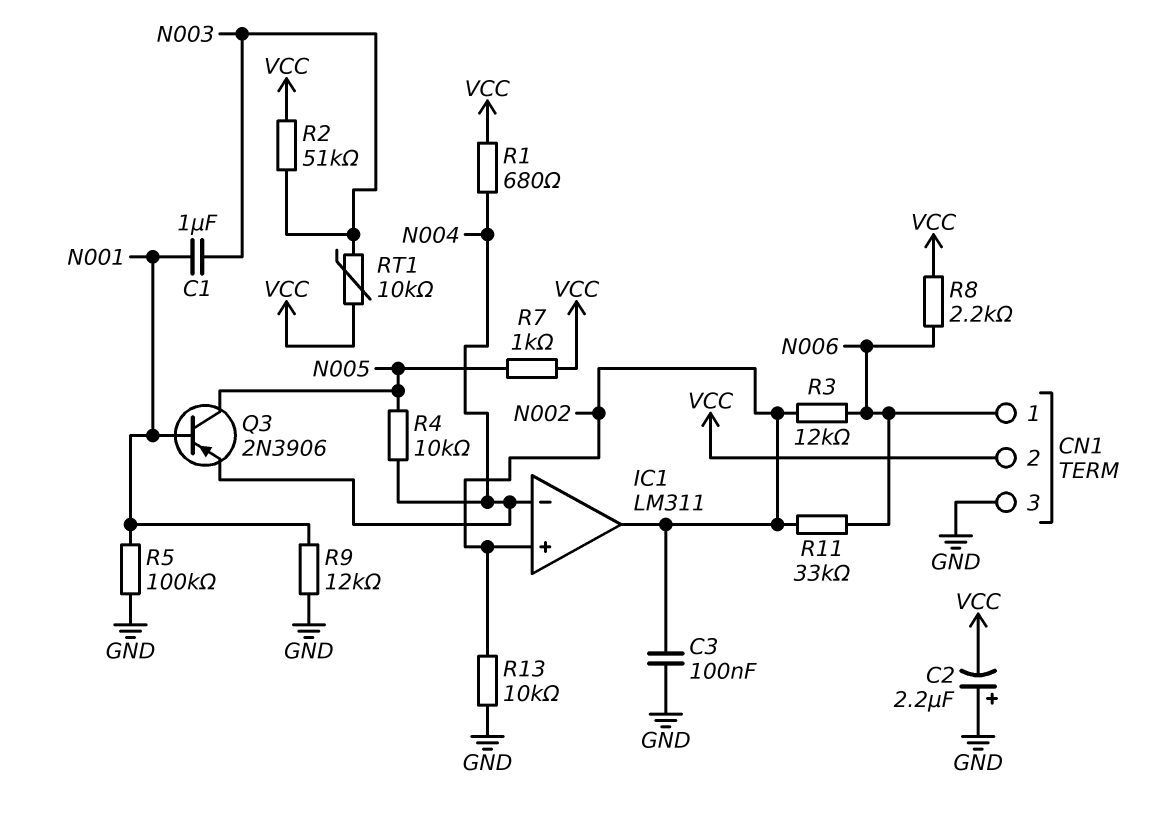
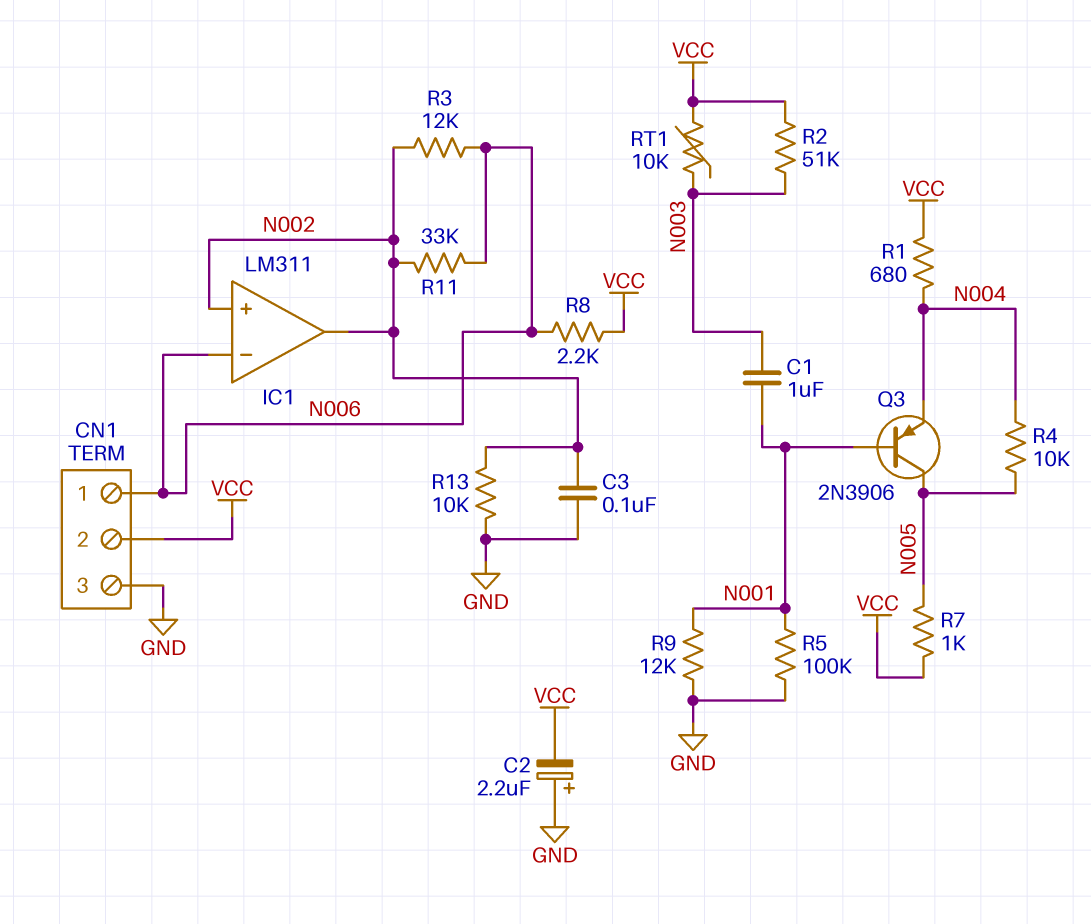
IC1 pin in-: N004 -> N006

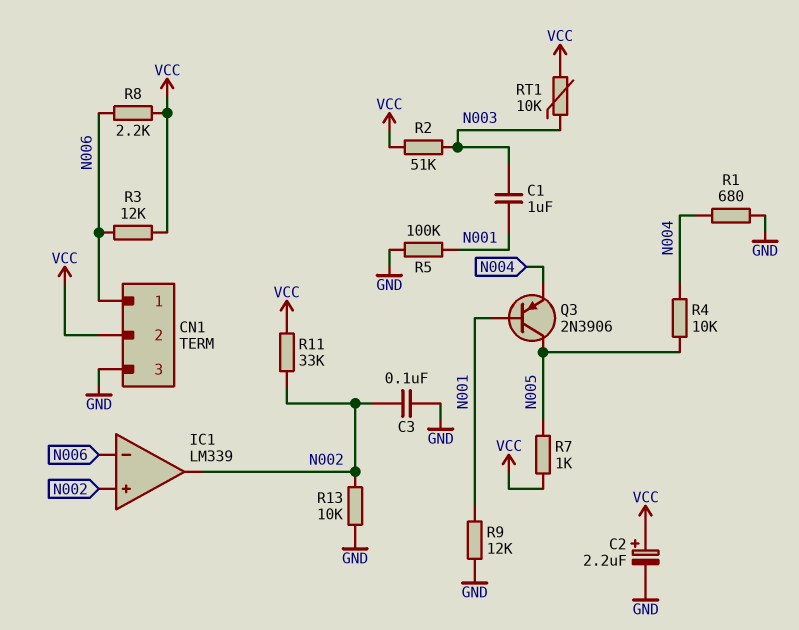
C2: 2.2uF (plus GND, minus VCC) -> 2.2uF (plus VCC, minus GND)
IC1: LM311 -> LM339
R1: 680 (N004, VCC) -> 680 (GND, N004)
R3: 12k (N002, N006) -> 12k (N006, VCC)
R11: 33k (N002, N006) -> 33k (N002, VCC)

